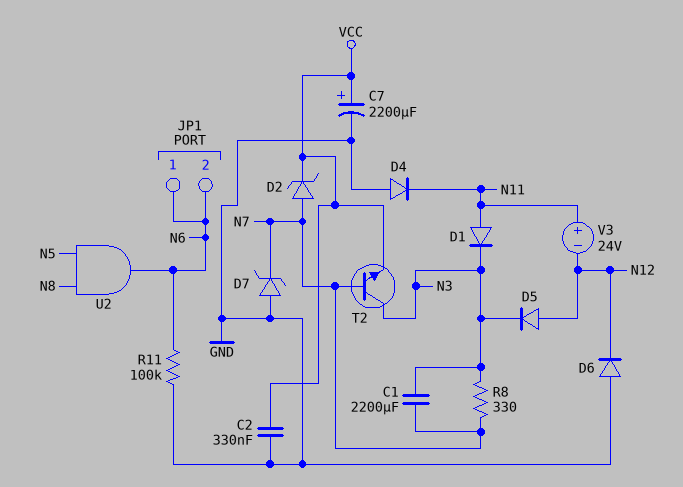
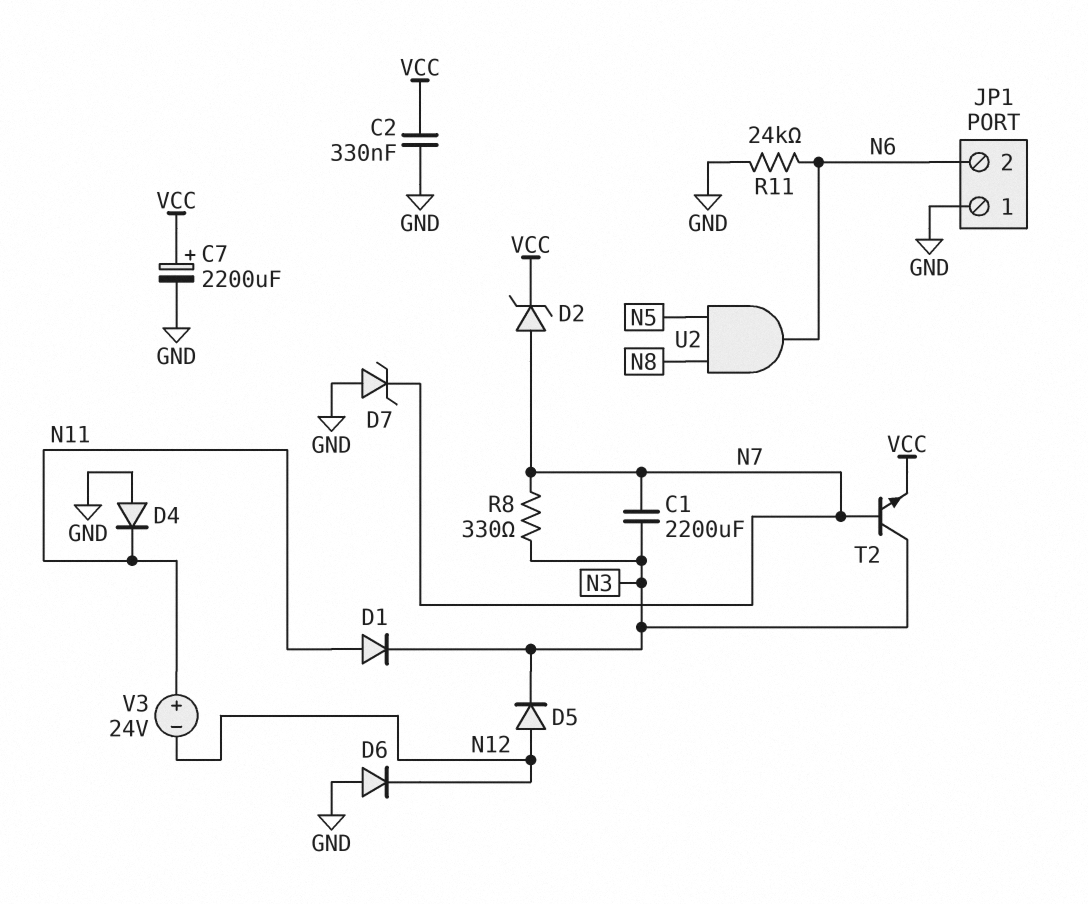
JP1 pin 1: N6 -> GND
R11: 100k (GND, N6) -> 24k (GND, N6)

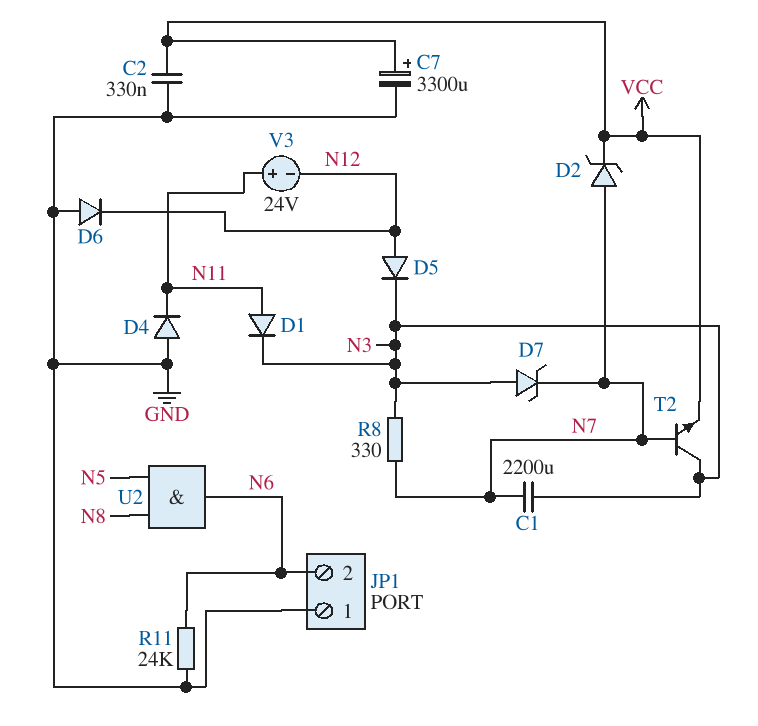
C7: 2200uF (plus VCC, minus GND) -> 3300uF (plus VCC, minus GND)
D7: zener (A GND, K N7) -> zener (A N3, K N7)

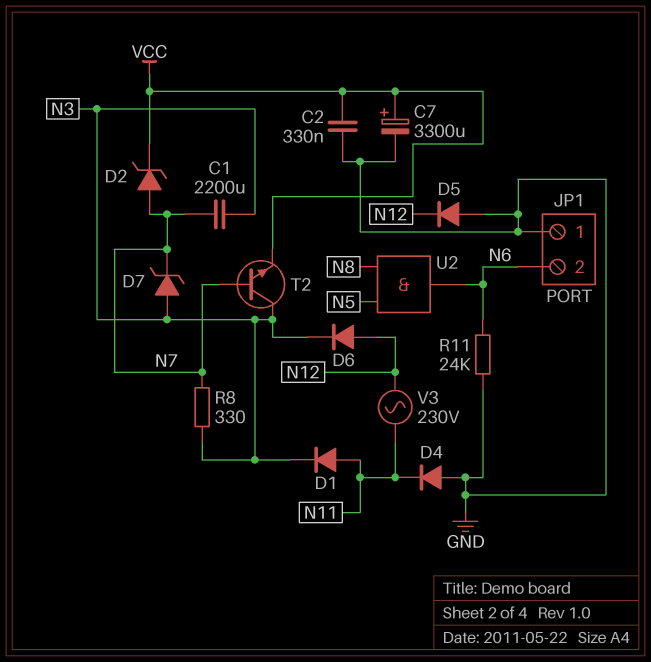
D5: diode (A N12, K N3) -> diode (A GND, K N12)
D6: diode (A GND, K N12) -> diode (A N12, K N3)
V3: 24V (plus N11, minus N12) -> AC 230V (N11, N12)

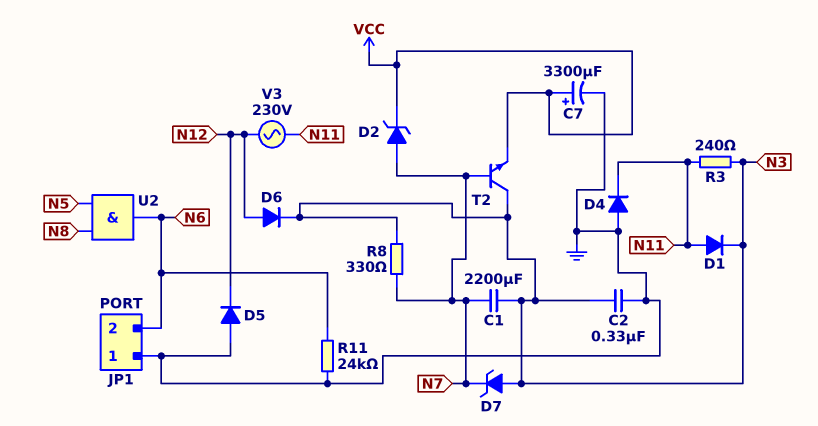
C2: 330nF (GND, VCC) -> 330nF (GND, N3)
R3: none -> 240 (N3, N11)

